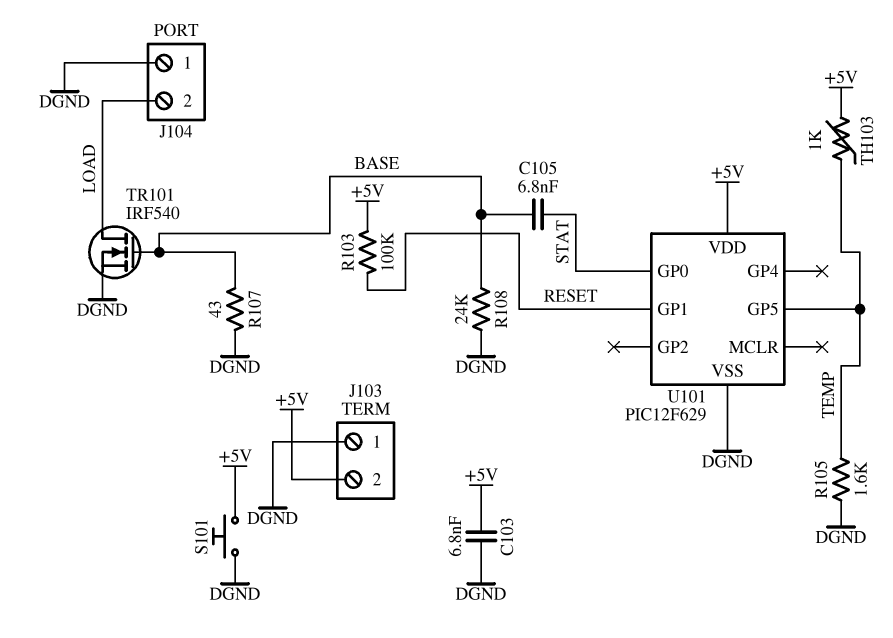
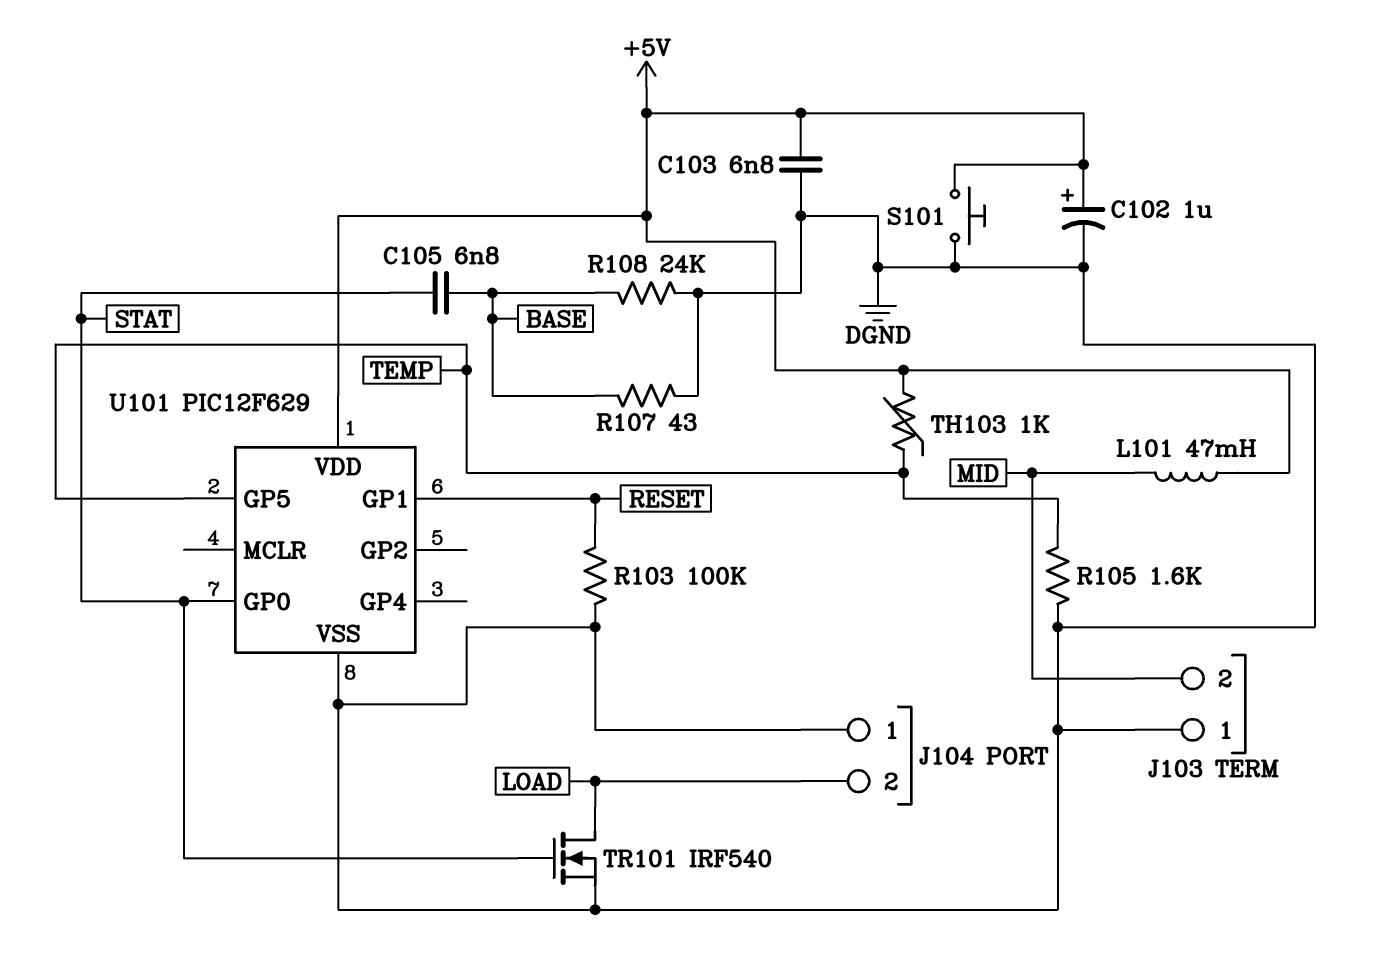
C102: none -> 1uF (plus +5V, minus DGND)
J103 pin 2: +5V -> MID
L101: none -> 47mH (+5V, MID)
R103: 100k (+5V, RESET) -> 100k (DGND, RESET)
TR101: NMOS IRF540 (G BASE, D LOAD, S DGND) -> NMOS IRF540 (G STAT, D LOAD, S DGND)

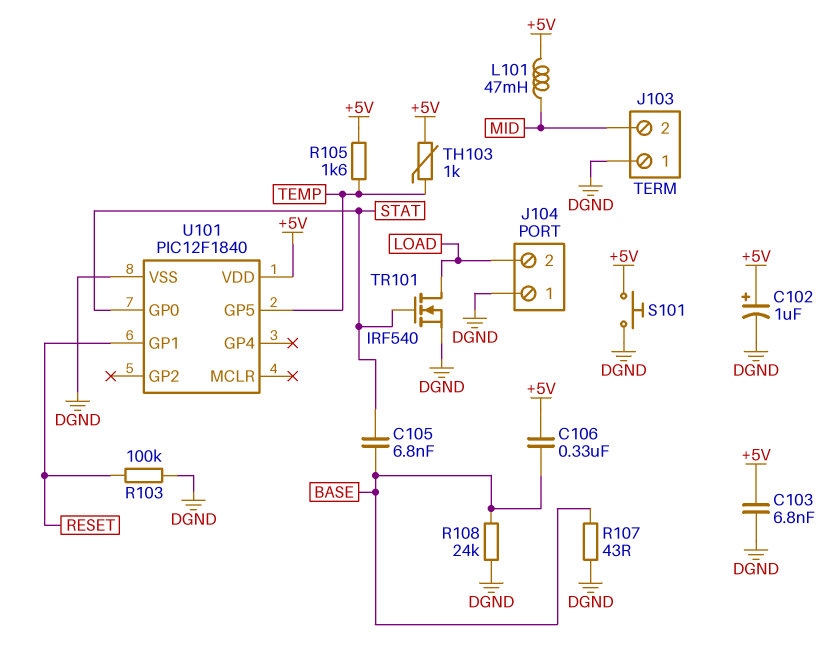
C106: none -> 330nF (+5V, BASE)
R105: 1.6k (DGND, TEMP) -> 1.6k (+5V, TEMP)
U101: PIC12F629 -> PIC12F1840

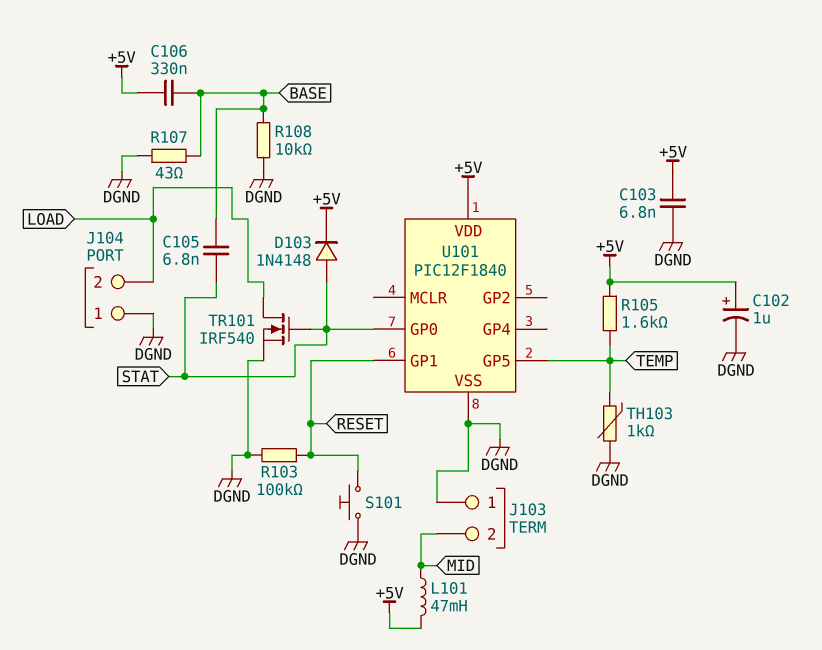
D103: none -> diode 1N4148 (A STAT, K +5V)
R108: 24k (BASE, DGND) -> 10k (BASE, DGND)
S101: button (+5V, DGND) -> button (DGND, RESET)
TH103: 1k (+5V, TEMP) -> 1k (DGND, TEMP)

